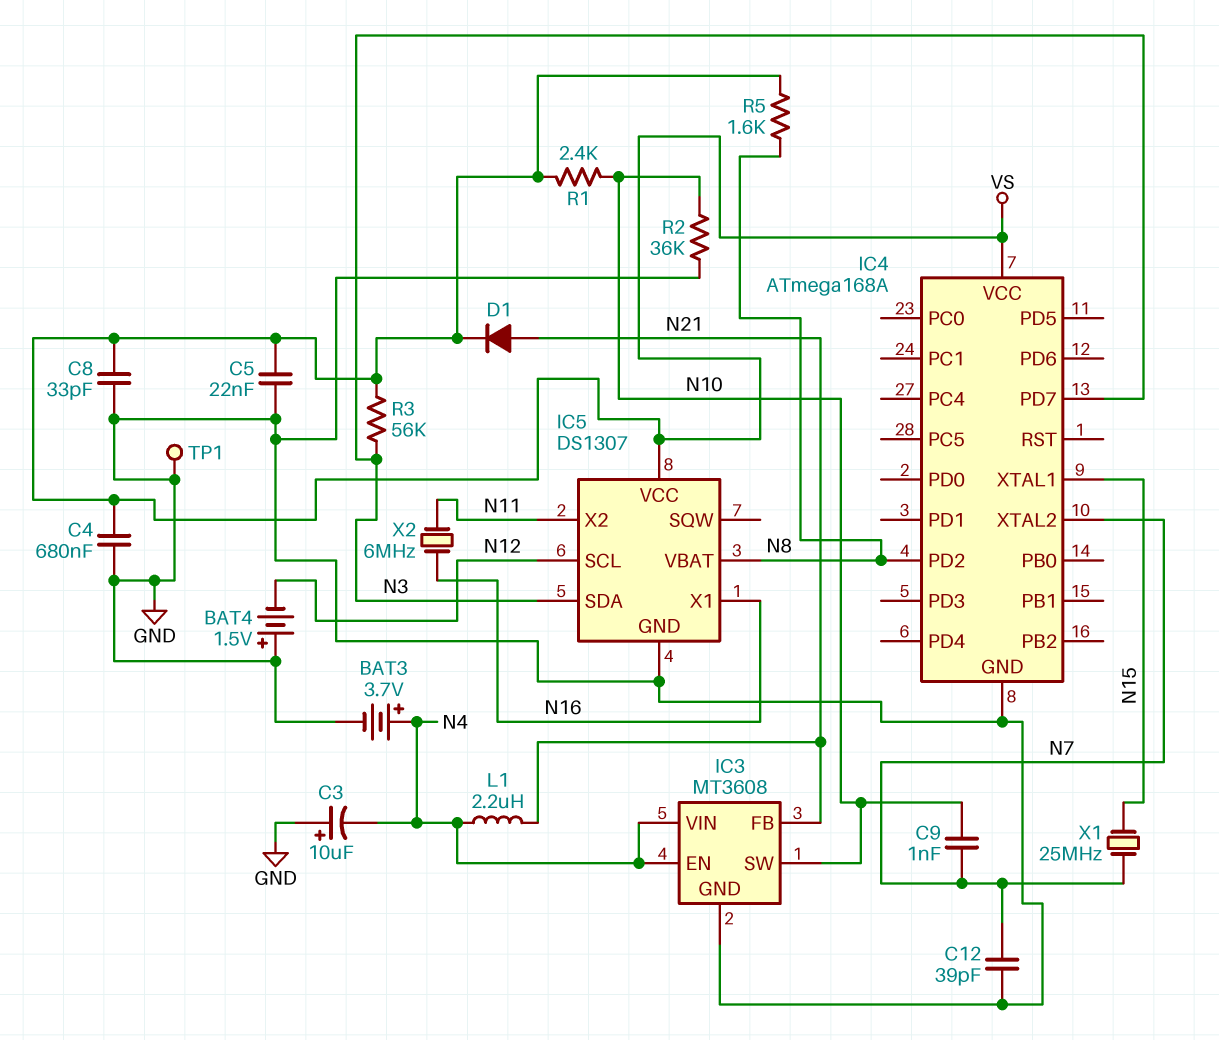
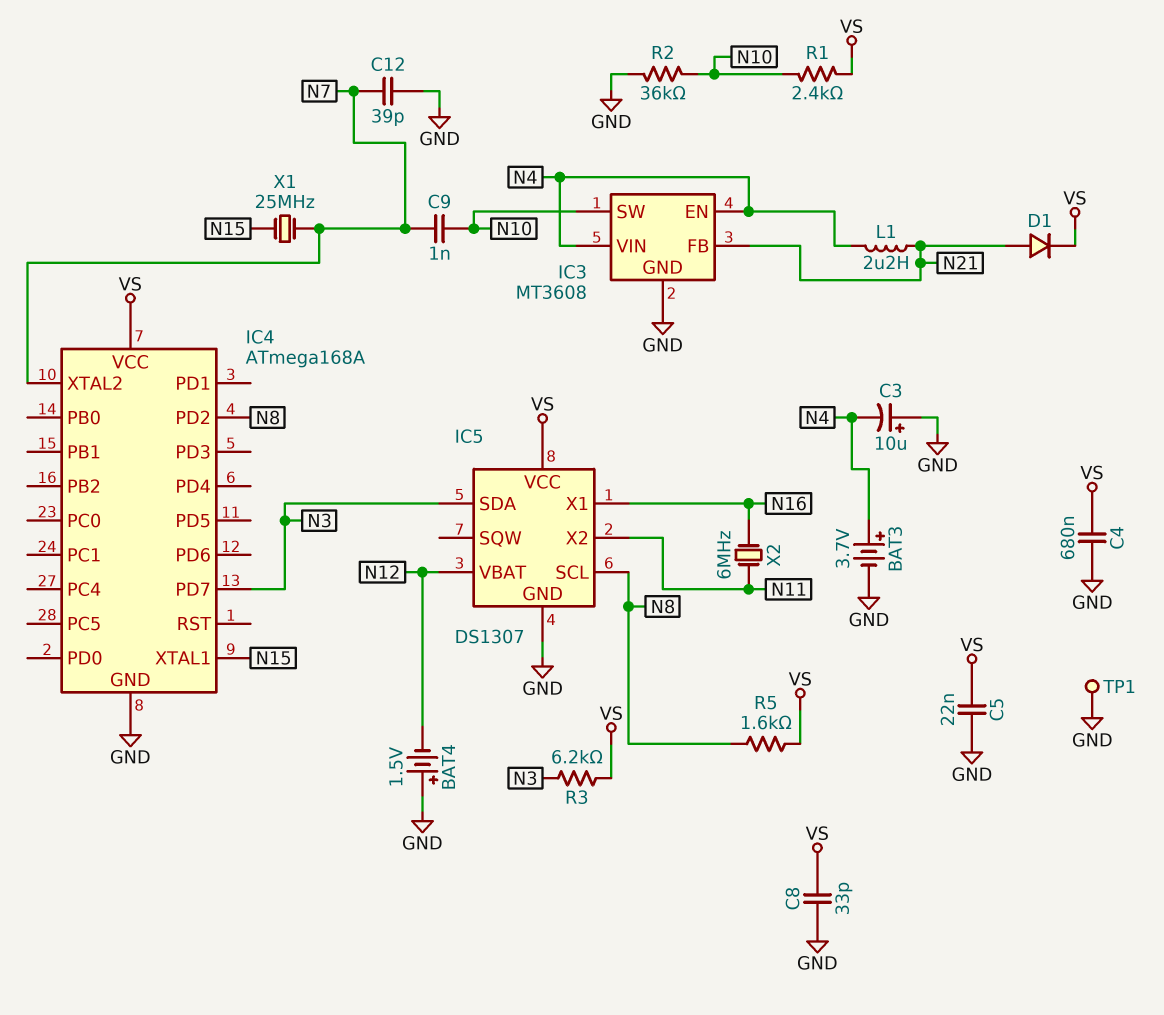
IC5 pin SCL: N12 -> N8
IC5 pin VBAT: N8 -> N12
R3: 56k (N3, VS) -> 6.2k (N3, VS)

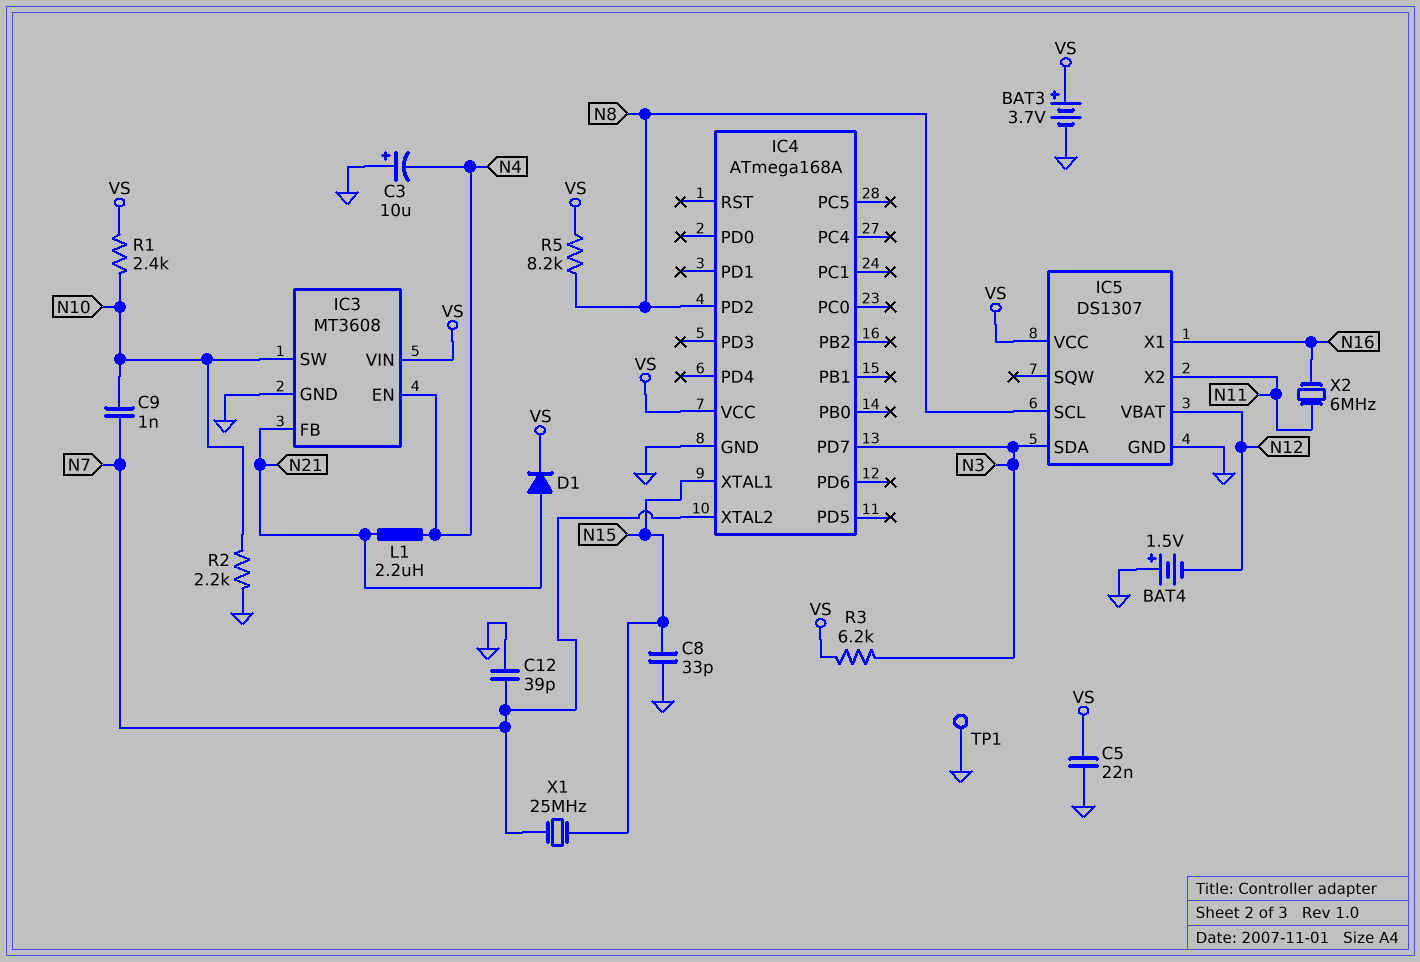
BAT3: 3.7V (plus N4, minus GND) -> 3.7V (plus VS, minus GND)
C4: 680nF (GND, VS) -> none
C8: 33pF (GND, VS) -> 33pF (GND, N15)
IC3 pin VIN: N4 -> VS
R2: 36k (GND, N10) -> 2.2k (GND, N10)
R5: 1.6k (N8, VS) -> 8.2k (N8, VS)

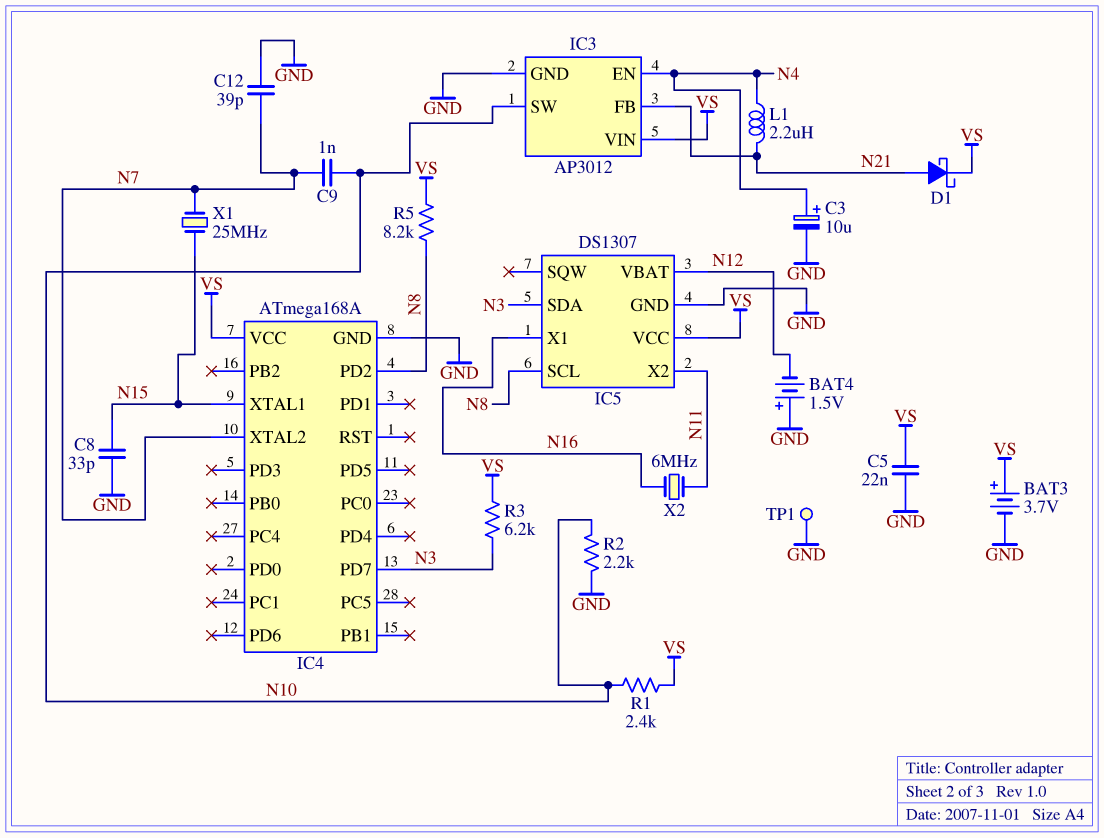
C3: 10uF (plus GND, minus N4) -> 10uF (plus N4, minus GND)
D1: diode (A N21, K VS) -> schottky (A N21, K VS)
IC3: MT3608 -> AP3012

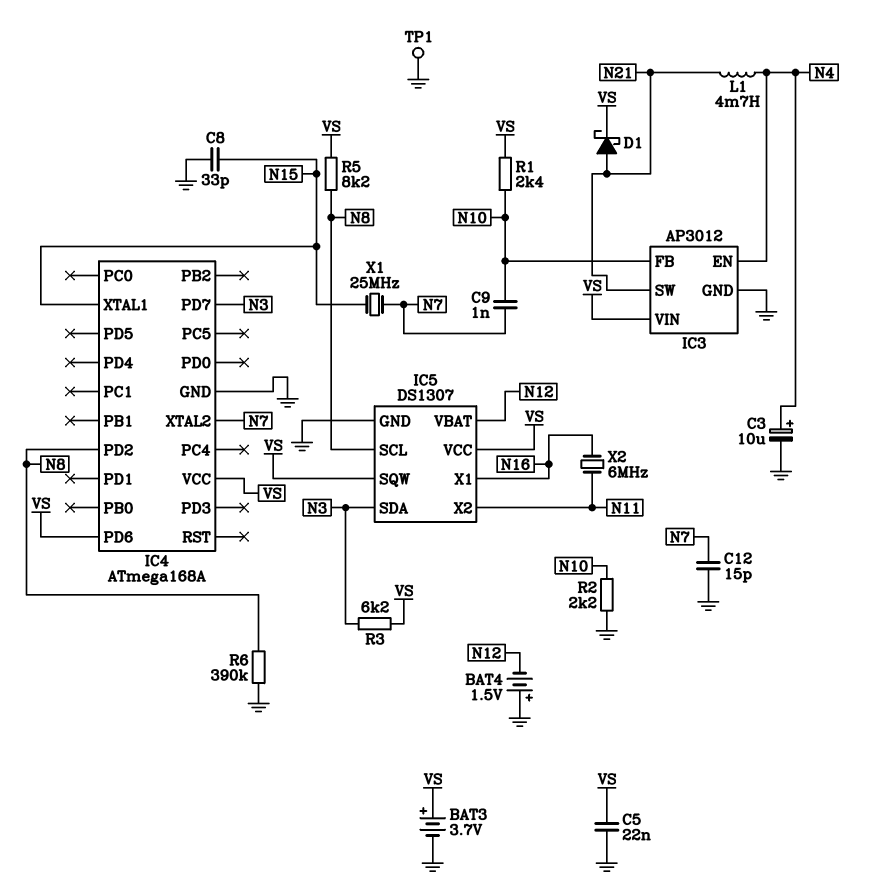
C12: 39pF (GND, N7) -> 15pF (GND, N7)
IC3 pin FB: N21 -> N10
IC3 pin SW: N10 -> N21
IC4 pin PD6: none -> VS
IC5 pin SQW: none -> VS
L1: 2.2uH (N4, N21) -> 4.7mH (N4, N21)
R6: none -> 390k (GND, N8)

